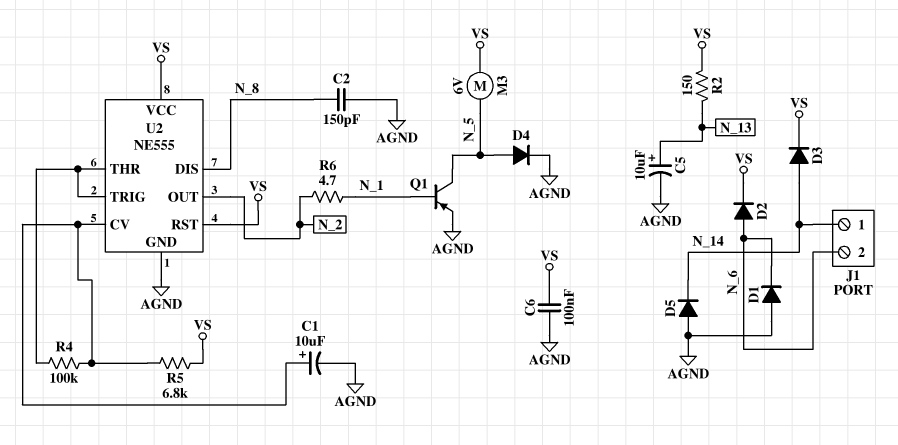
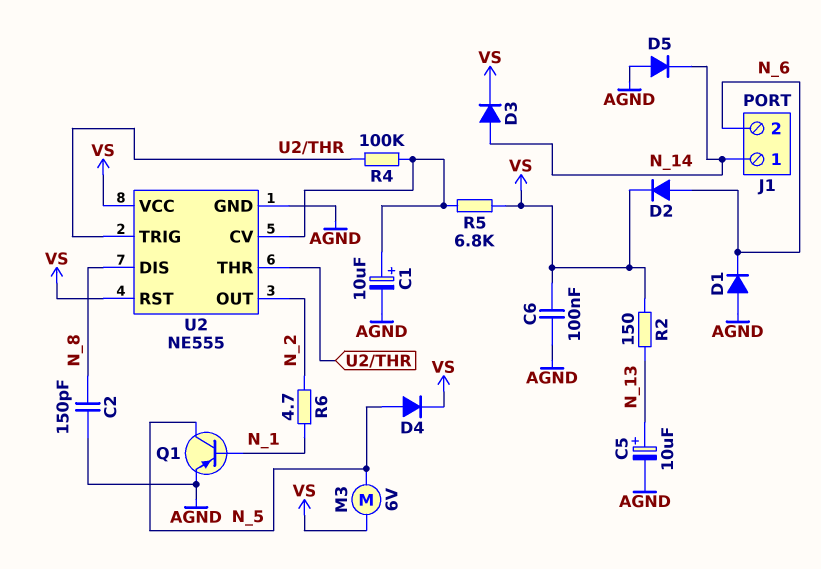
D4: diode (A N_5, K AGND) -> diode (A N_5, K VS)

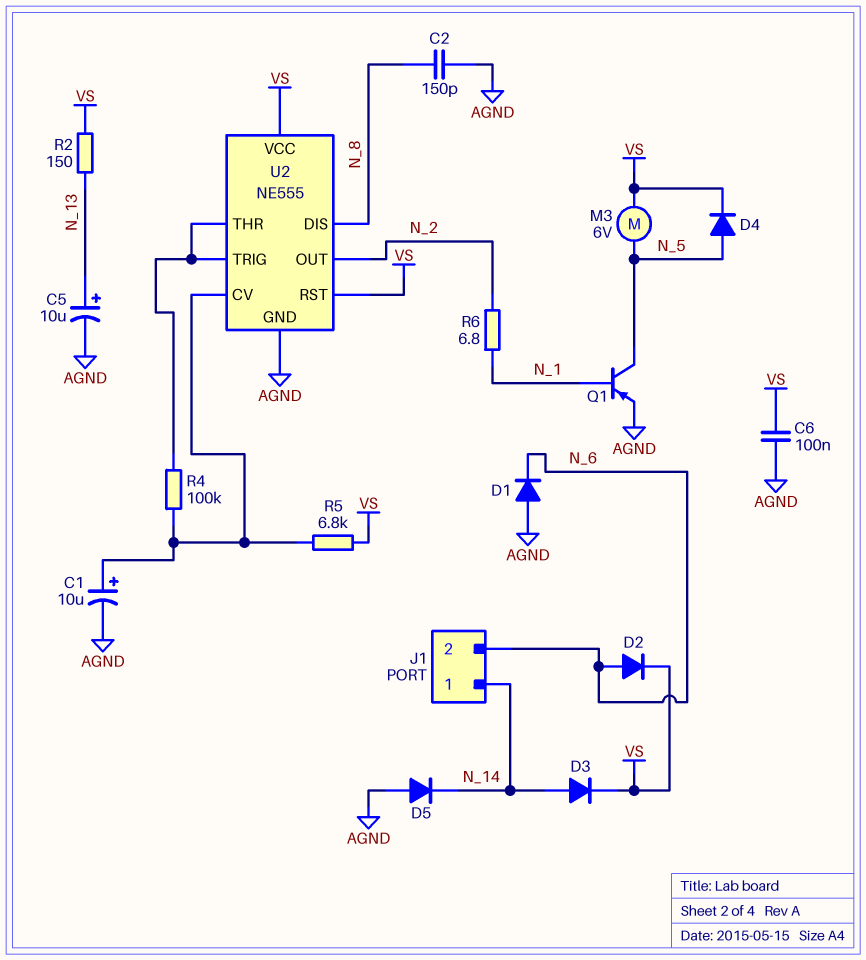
R6: 4.7 (N_1, N_2) -> 6.8 (N_1, N_2)

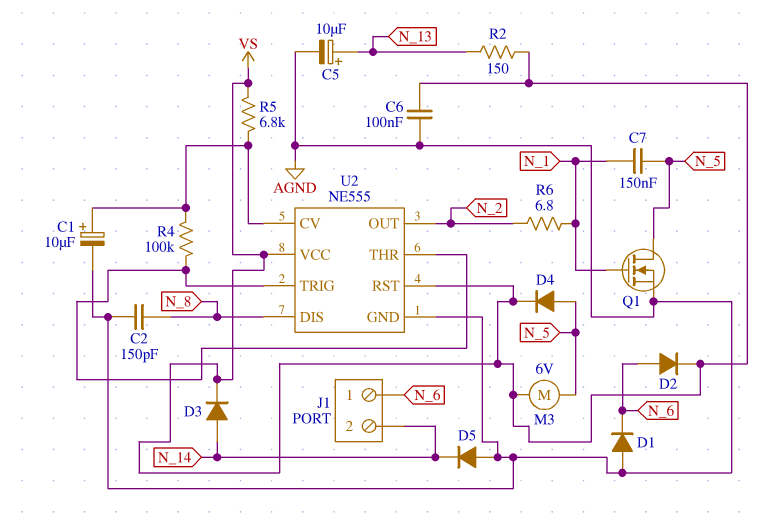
C7: none -> 150nF (N_1, N_5)
J1 pin 1: N_14 -> N_6
J1 pin 2: N_6 -> N_14
Q1: PNP (B N_1, C N_5, E AGND) -> NMOS (G N_1, D N_5, S AGND)

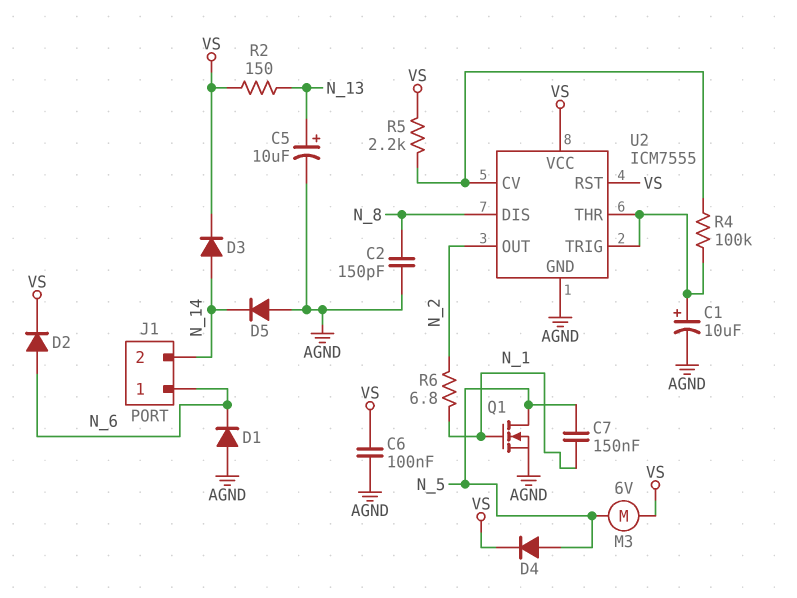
C1: 10uF (plus U2/CV, minus AGND) -> 10uF (plus U2/THR, minus AGND)
R5: 6.8k (U2/CV, VS) -> 2.2k (U2/CV, VS)
U2: NE555 -> ICM7555

